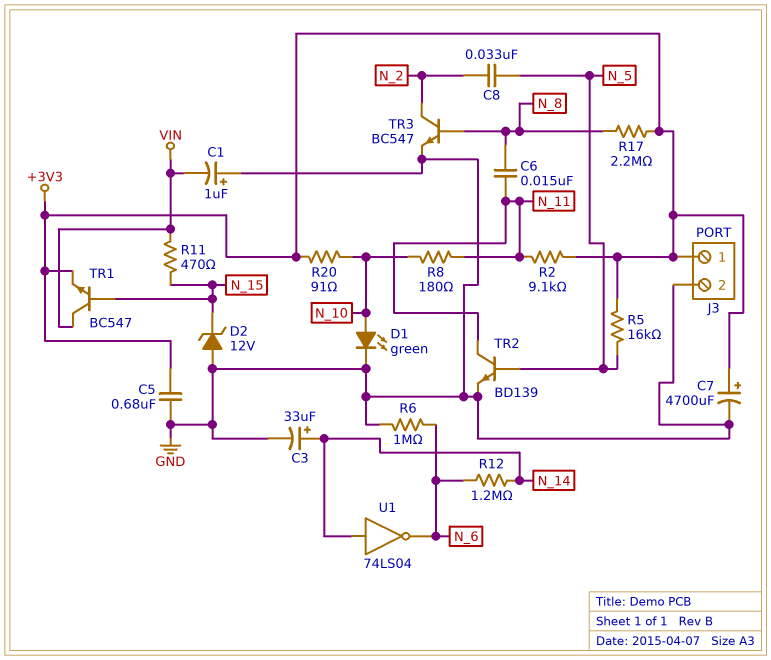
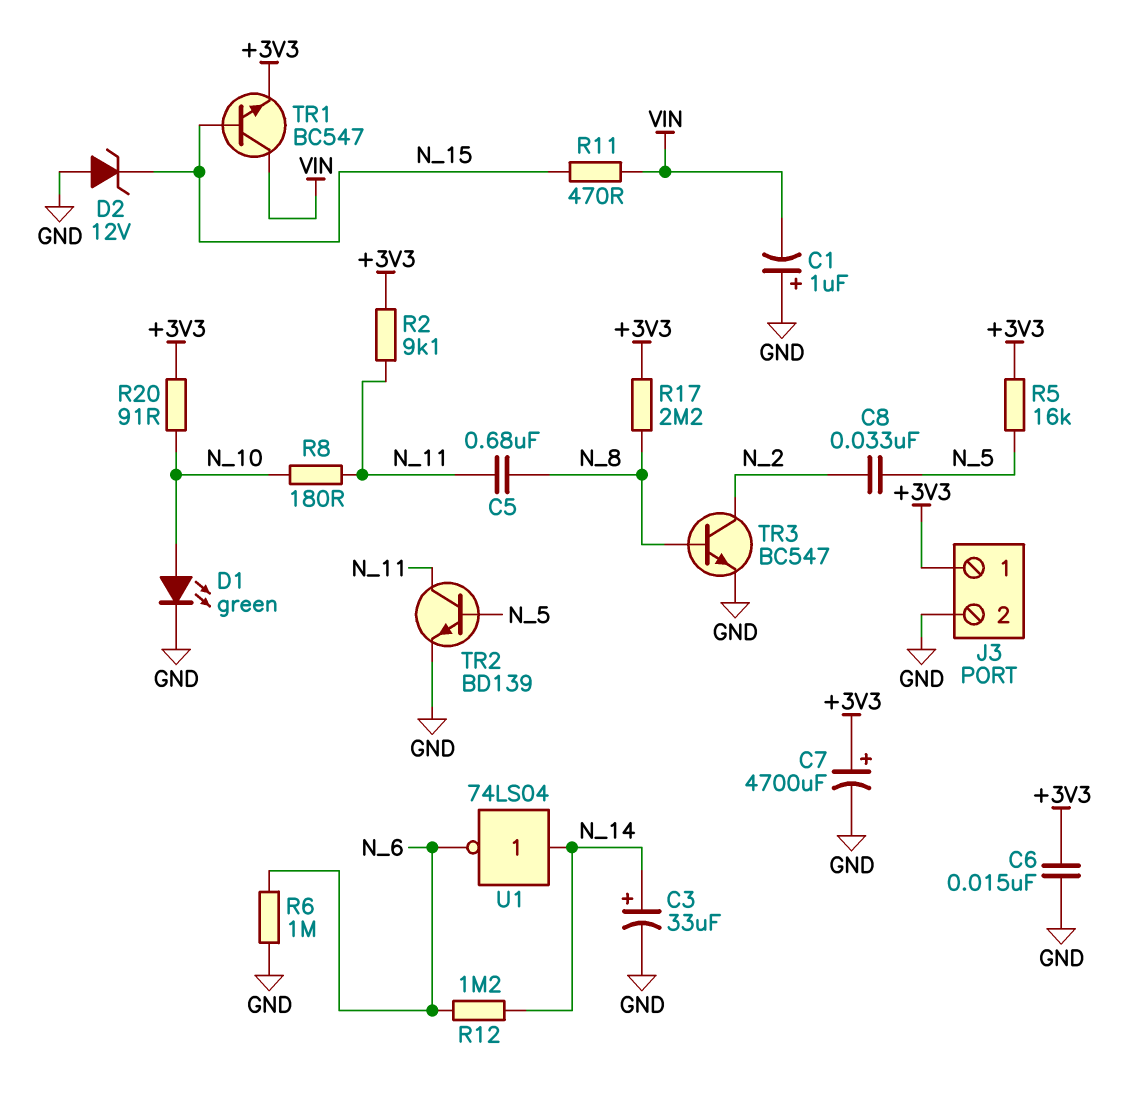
C5: 680nF (+3V3, GND) -> 680nF (N_8, N_11)
C6: 15nF (N_8, N_11) -> 15nF (+3V3, GND)

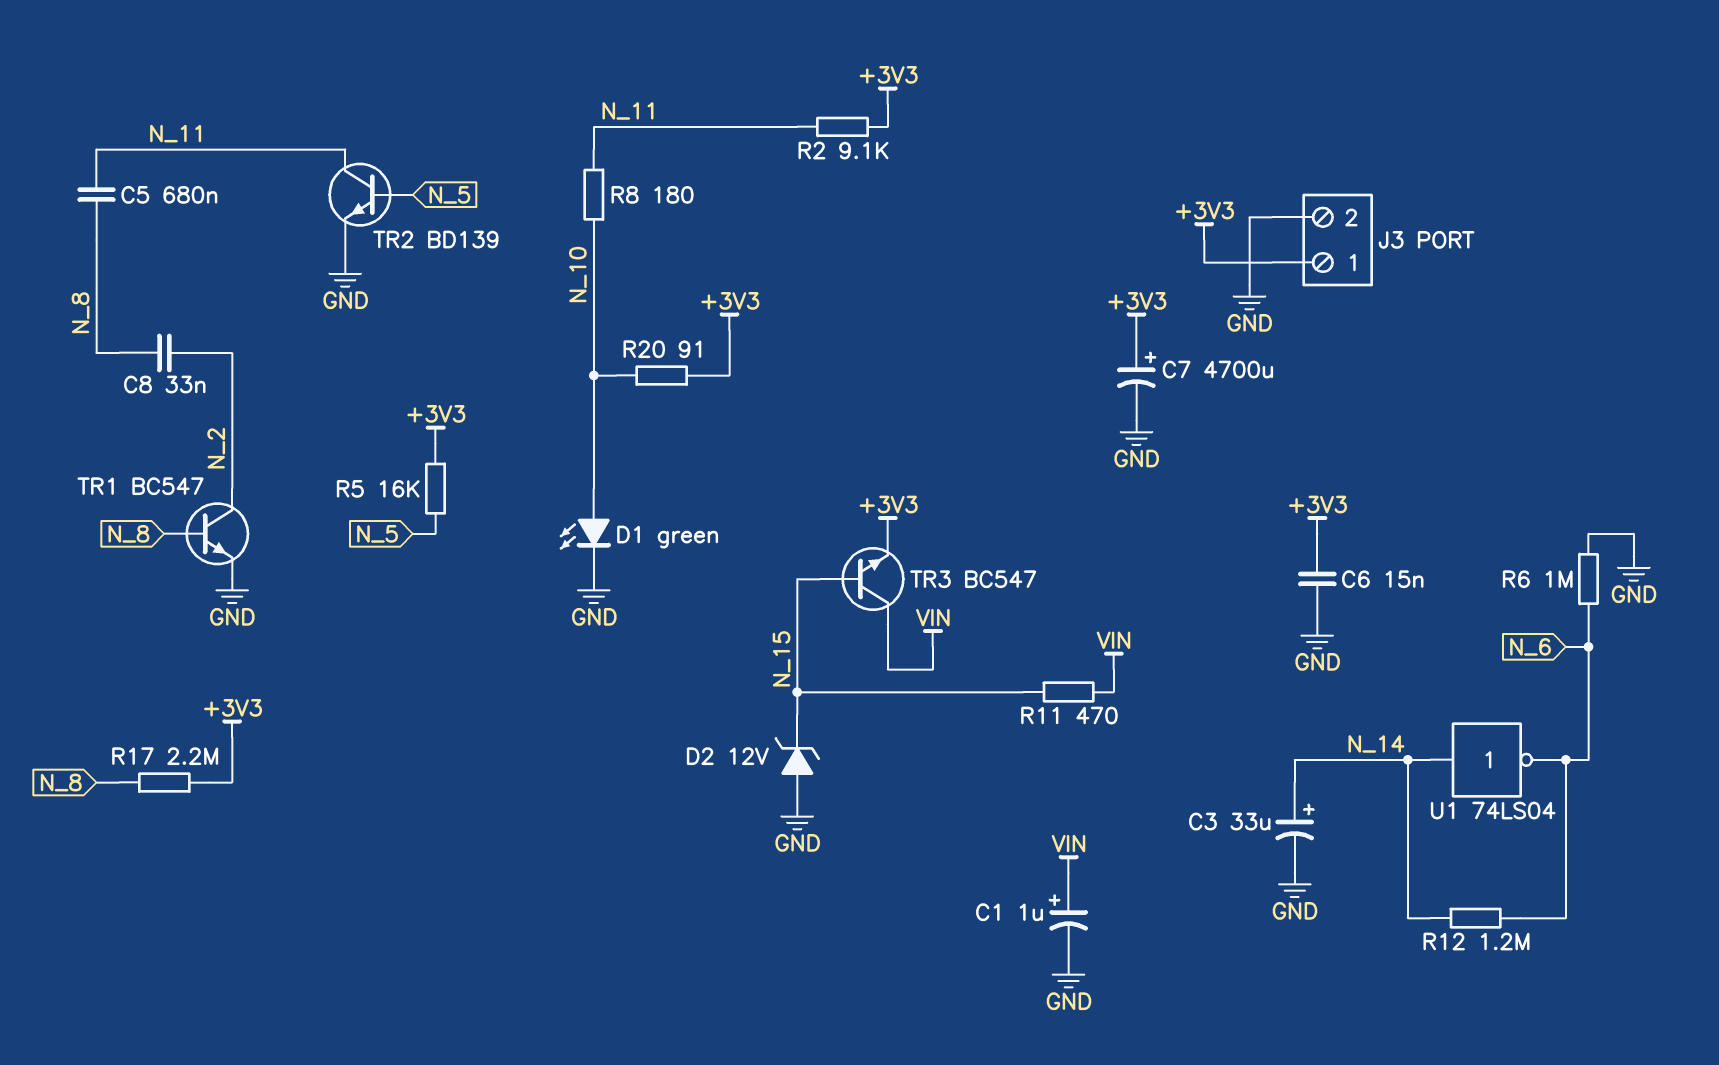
C1: 1uF (plus GND, minus VIN) -> 1uF (plus VIN, minus GND)
C8: 33nF (N_2, N_5) -> 33nF (N_2, N_8)
TR1: NPN BC547 (B N_15, C VIN, E +3V3) -> NPN BC547 (B N_8, C N_2, E GND)
TR3: NPN BC547 (B N_8, C N_2, E GND) -> NPN BC547 (B N_15, C VIN, E +3V3)

